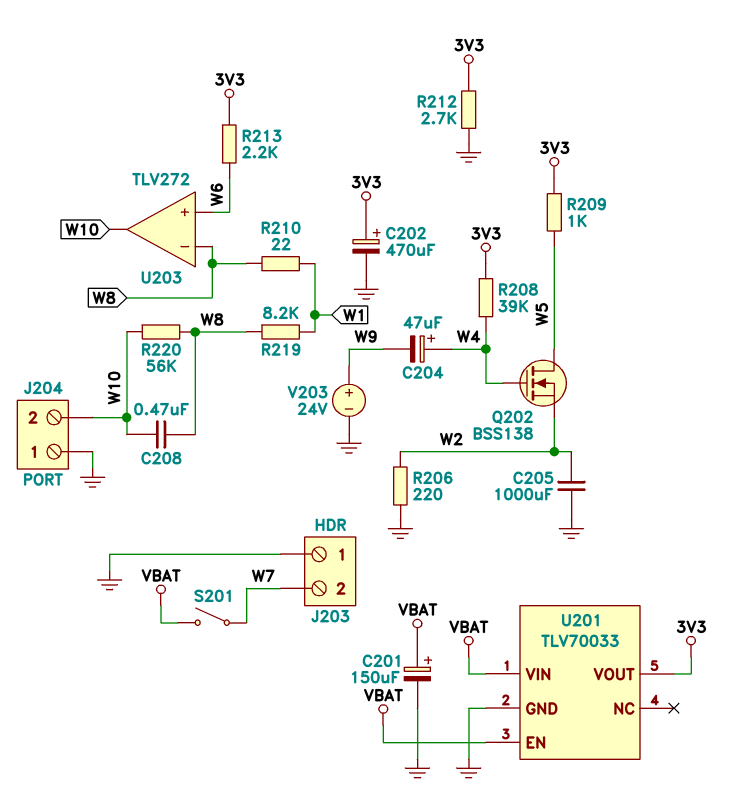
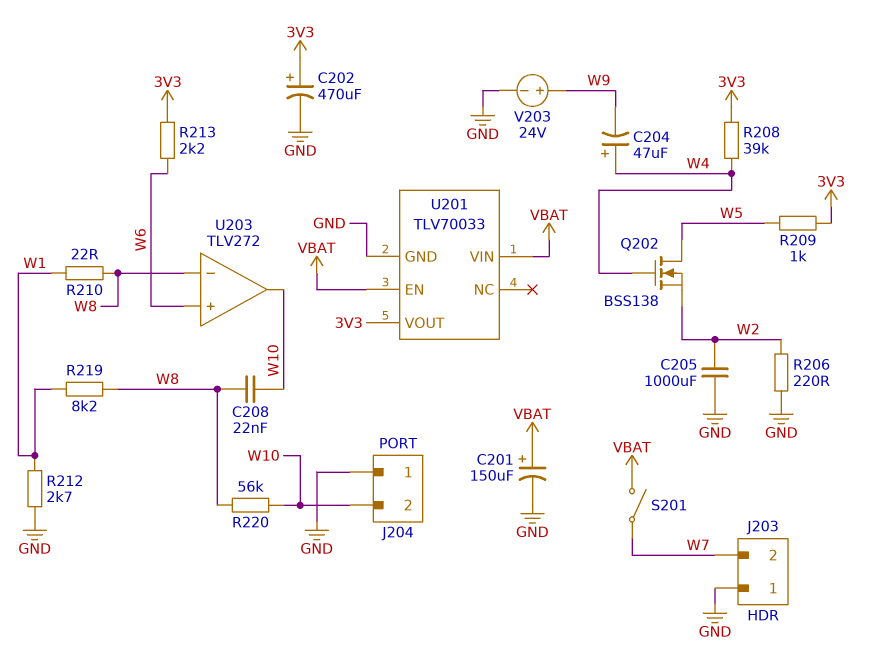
C208: 470nF (W8, W10) -> 22nF (W8, W10)
R212: 2.7k (3V3, GND) -> 2.7k (GND, W1)

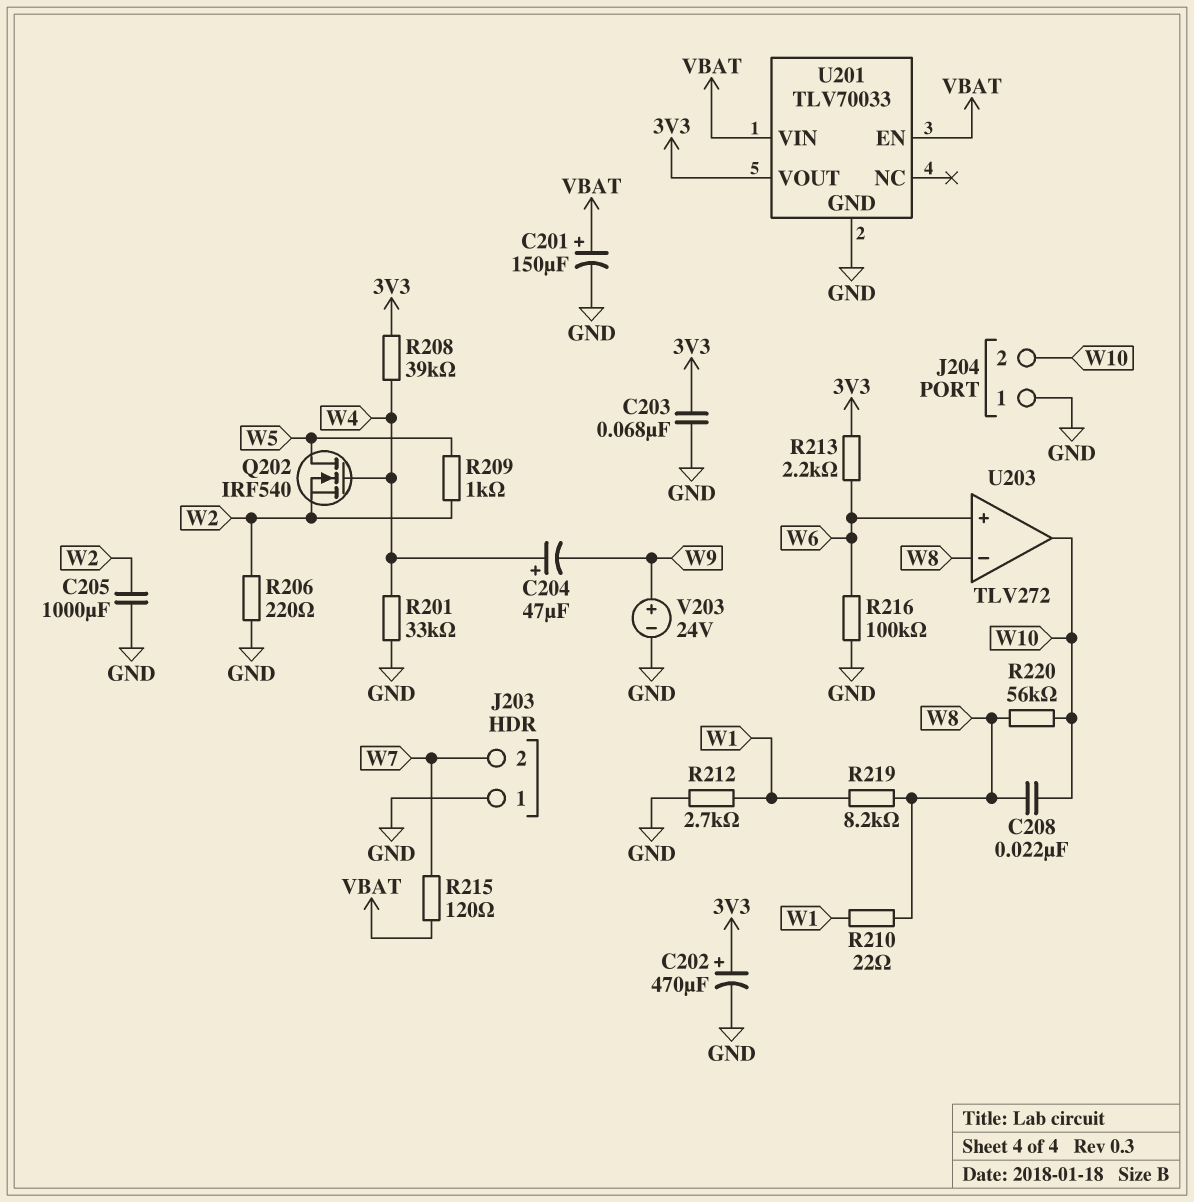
C203: none -> 68nF (3V3, GND)
Q202: NMOS BSS138 (G W4, D W5, S W2) -> NMOS IRF540 (G W4, D W5, S W2)
R201: none -> 33k (GND, W4)
R209: 1k (3V3, W5) -> 1k (W2, W5)
R215: none -> 120 (VBAT, W7)
R216: none -> 100k (GND, W6)
S201: switch (VBAT, W7) -> none

